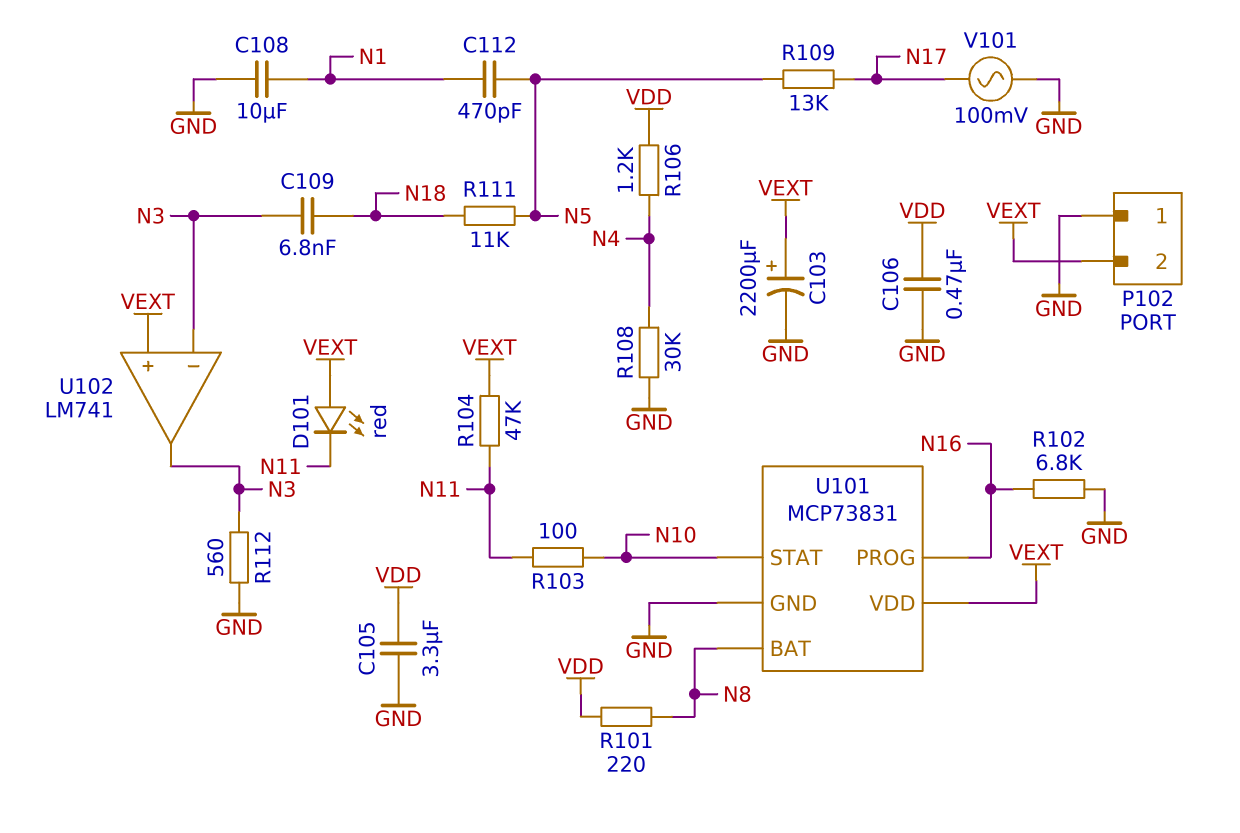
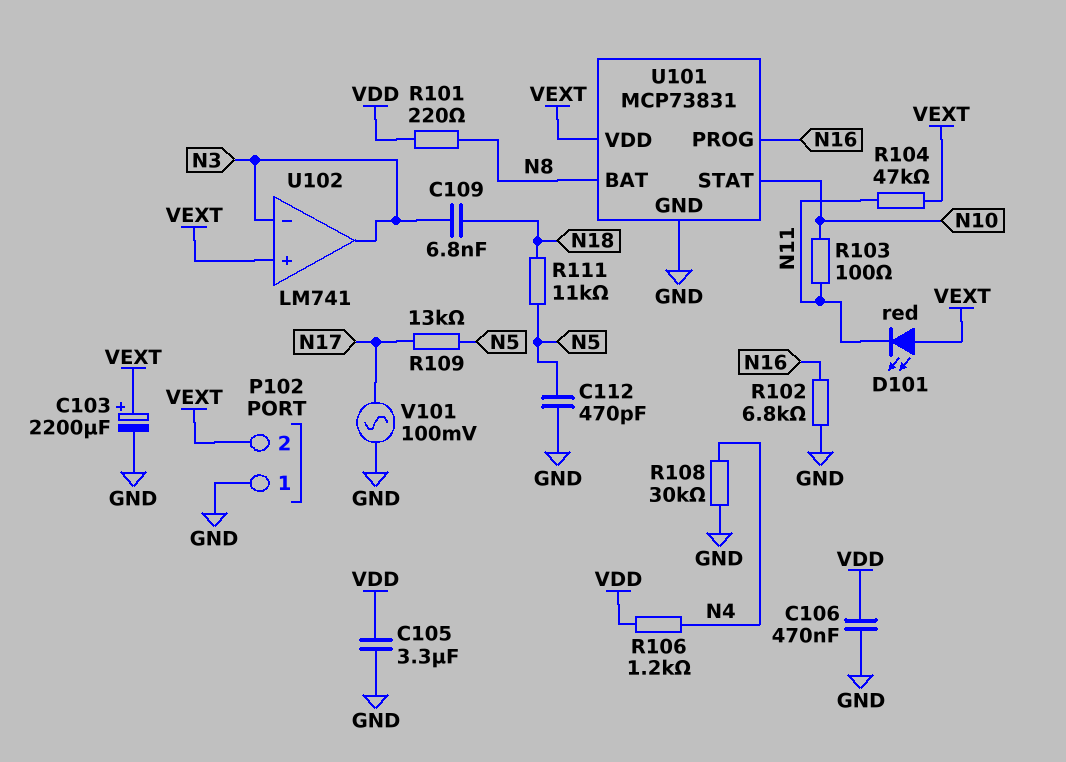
C108: 10uF (GND, N1) -> none
C112: 470pF (N1, N5) -> 470pF (GND, N5)
R112: 560 (GND, N3) -> none

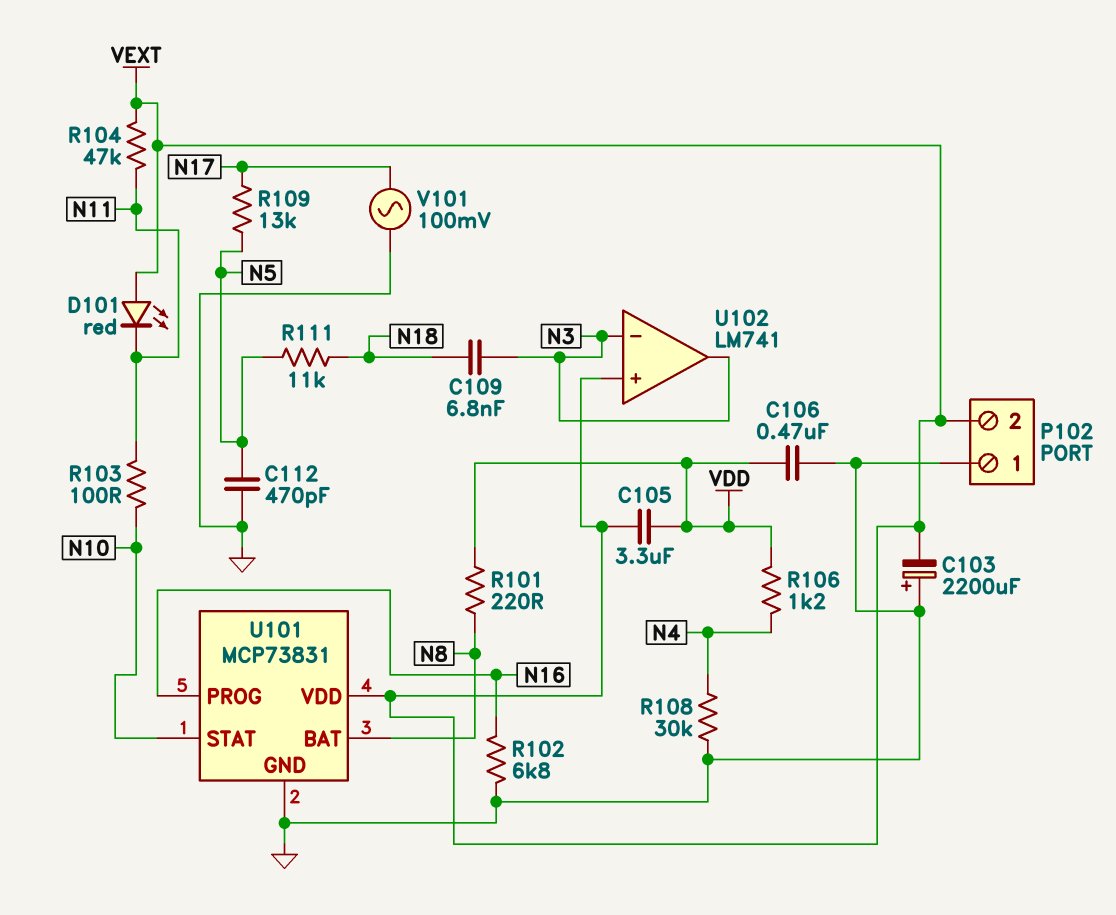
C103: 2200uF (plus VEXT, minus GND) -> 2200uF (plus GND, minus VEXT)
C105: 3.3uF (GND, VDD) -> 3.3uF (VDD, VEXT)

